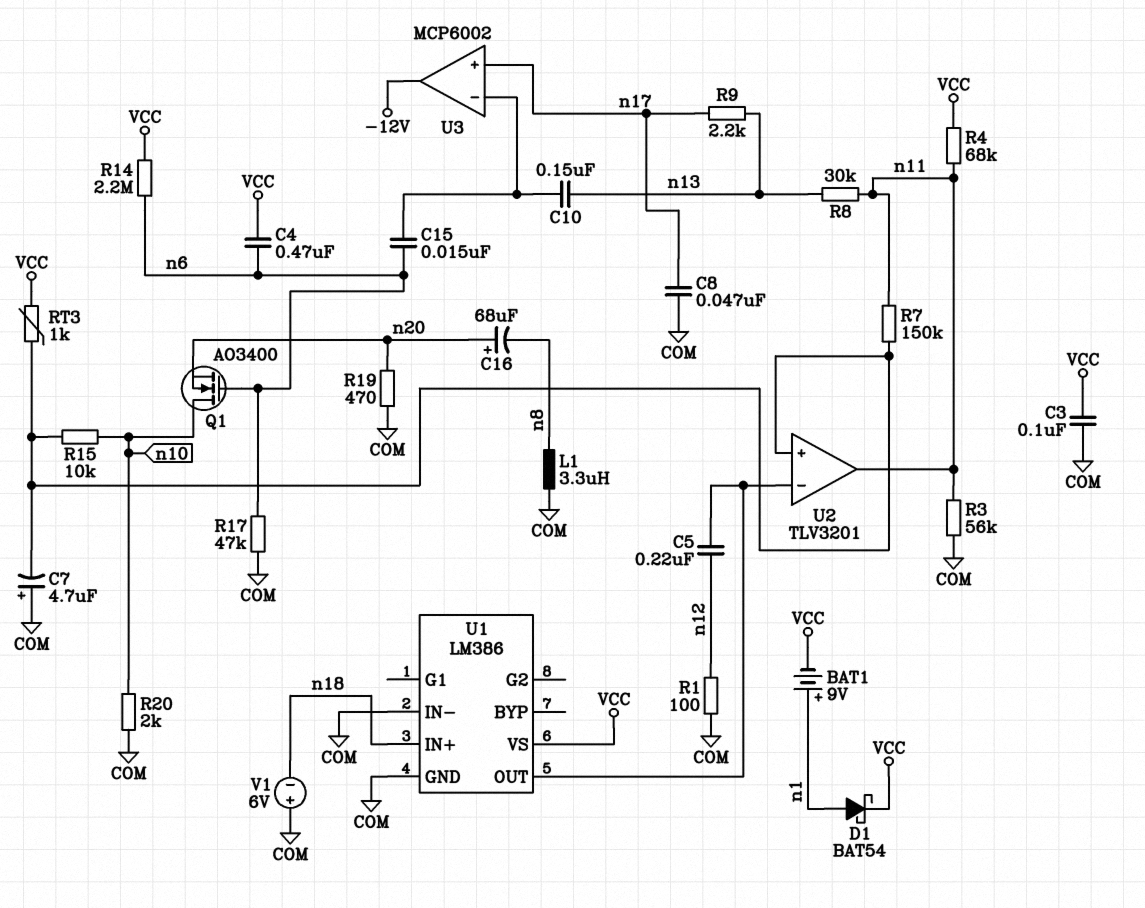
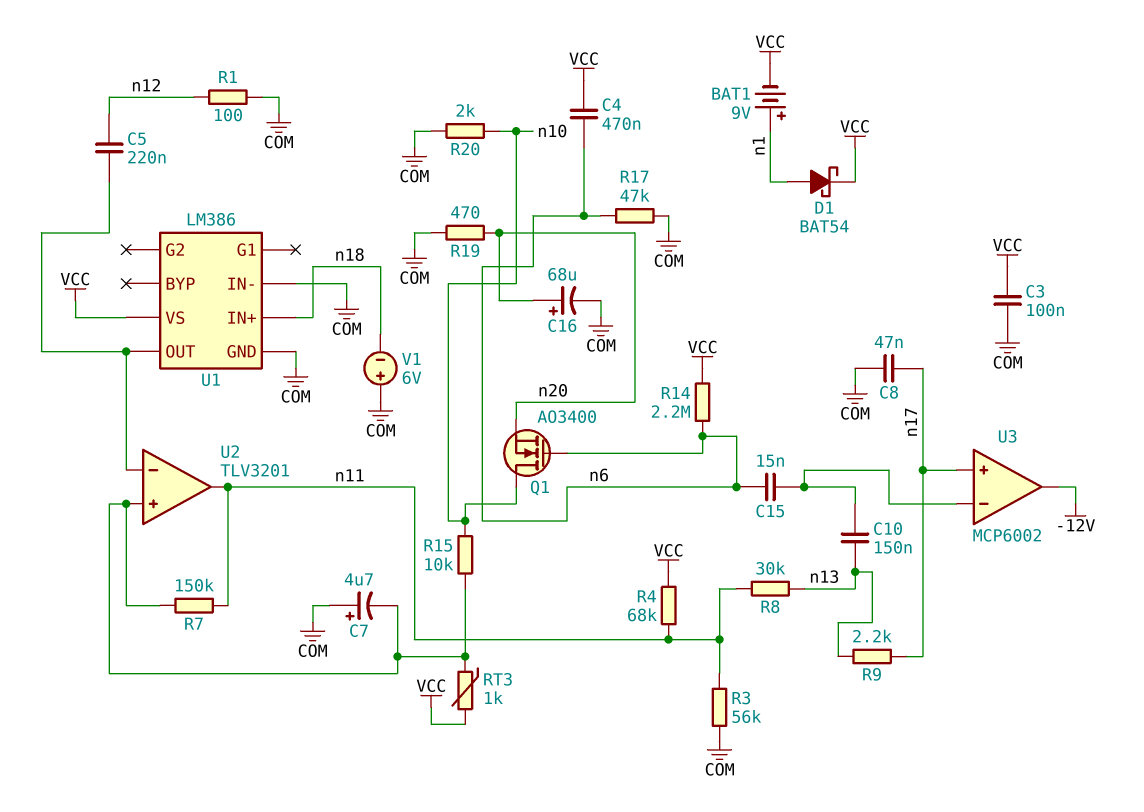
C16: 68uF (plus n20, minus n8) -> 68uF (plus n20, minus COM)
L1: 3.3uH (COM, n8) -> none

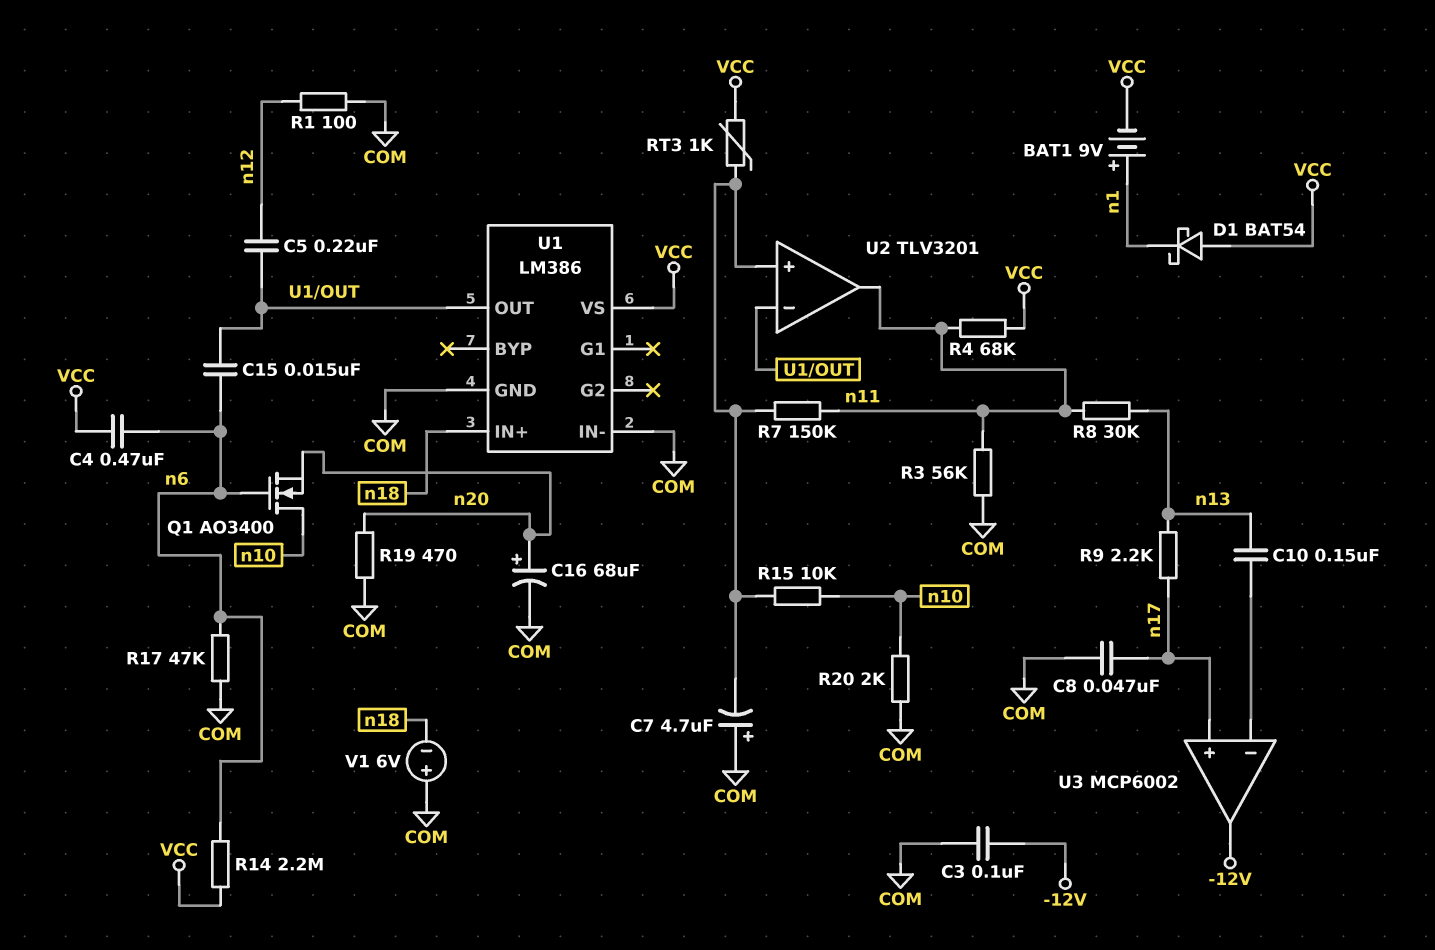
C3: 100nF (COM, VCC) -> 100nF (-12V, COM)
C15: 15nF (U3/in-, n6) -> 15nF (U1/OUT, n6)
D1: schottky BAT54 (A n1, K VCC) -> schottky BAT54 (A VCC, K n1)

